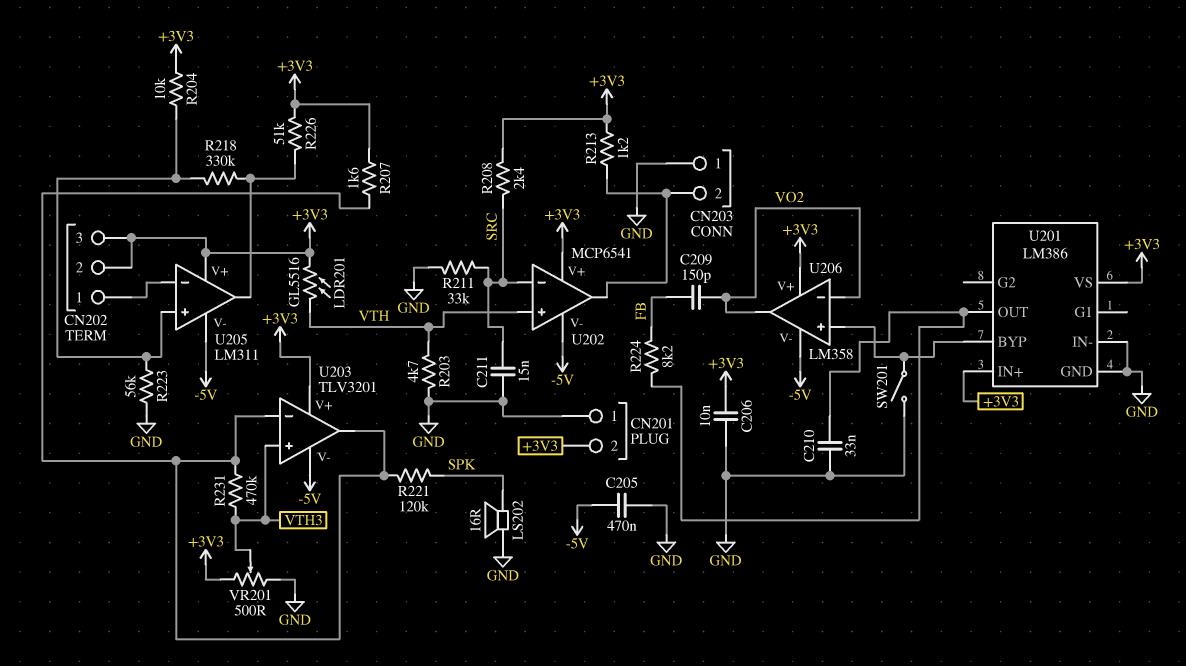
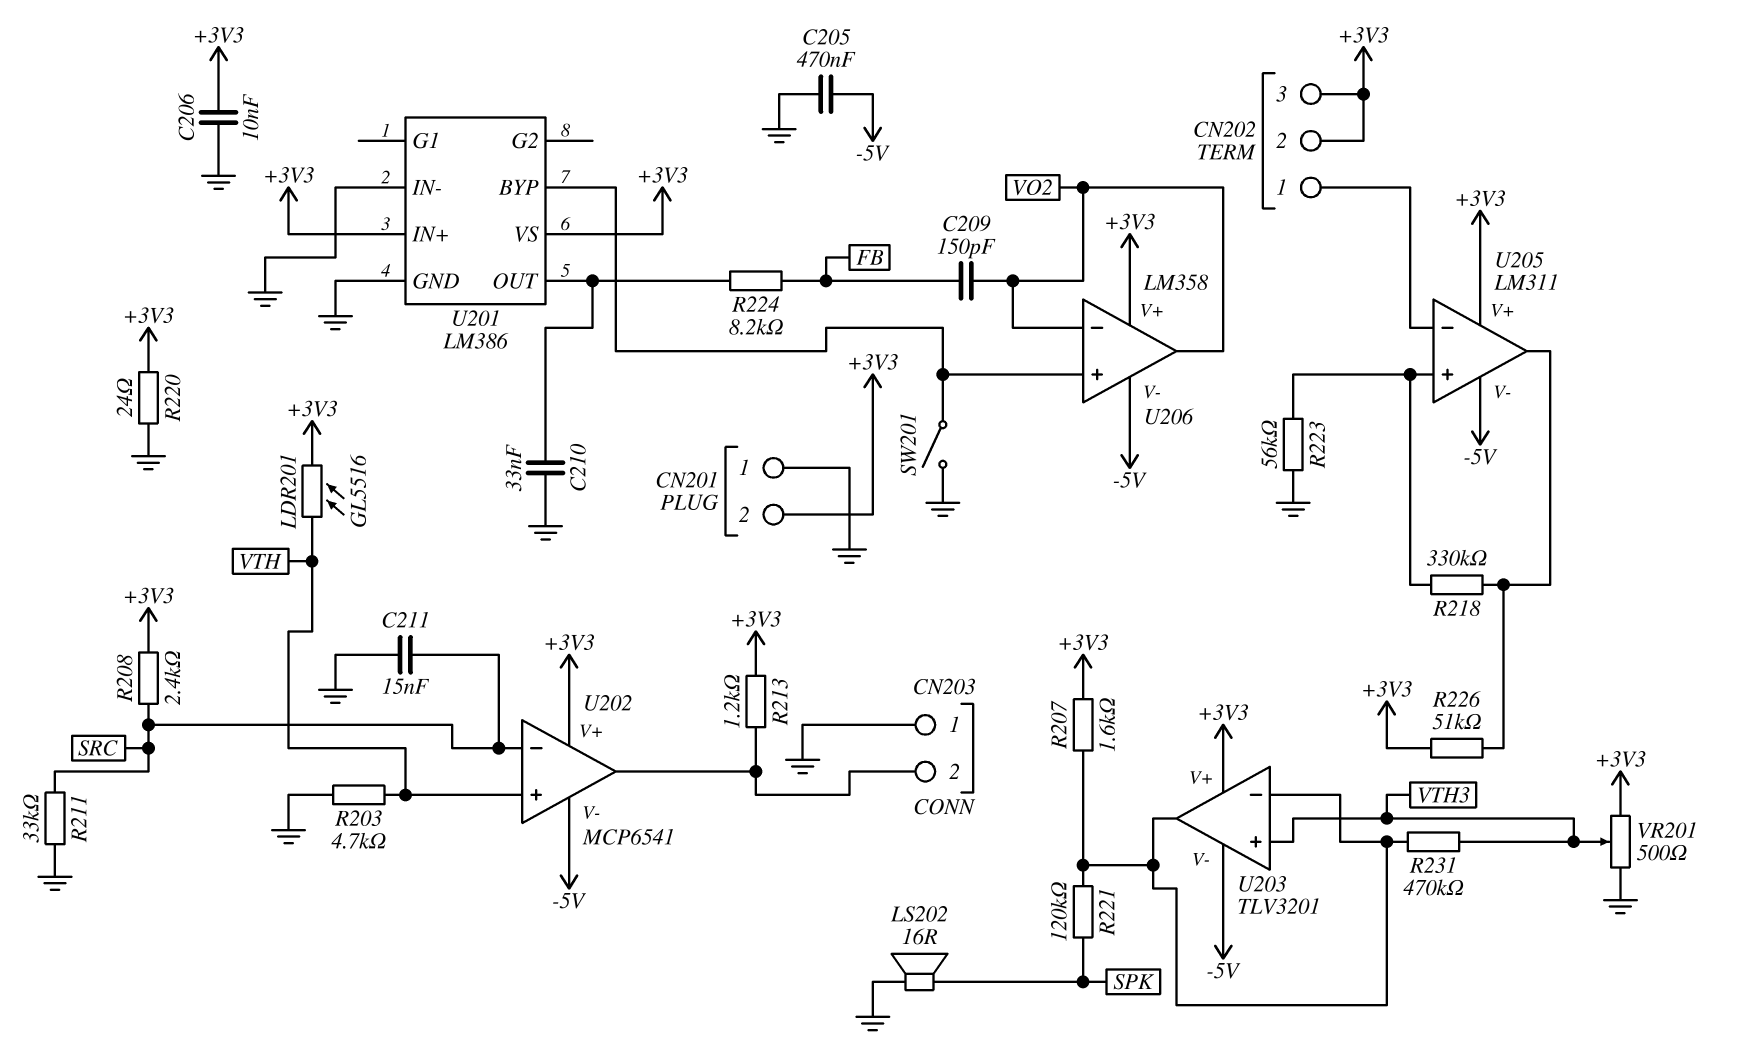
R204: 10k (+3V3, U205/in+) -> none
R220: none -> 24 (+3V3, GND)

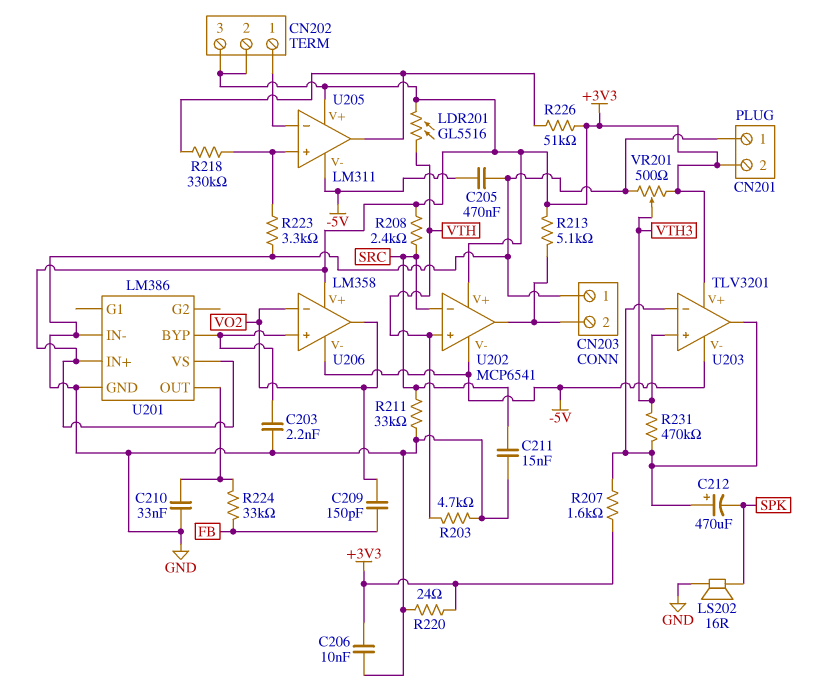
C203: none -> 2.2nF (GND, U201/BYP)
C212: none -> 470uF (plus U203/in-, minus SPK)
R213: 1.2k (+3V3, CN203/2) -> 5.1k (+3V3, CN203/2)
R221: 120k (SPK, U203/in-) -> none
R223: 56k (GND, U205/in+) -> 3.3k (GND, U205/in+)
R224: 8.2k (FB, U201/OUT) -> 33k (FB, U201/OUT)
SW201: switch (GND, U201/BYP) -> none

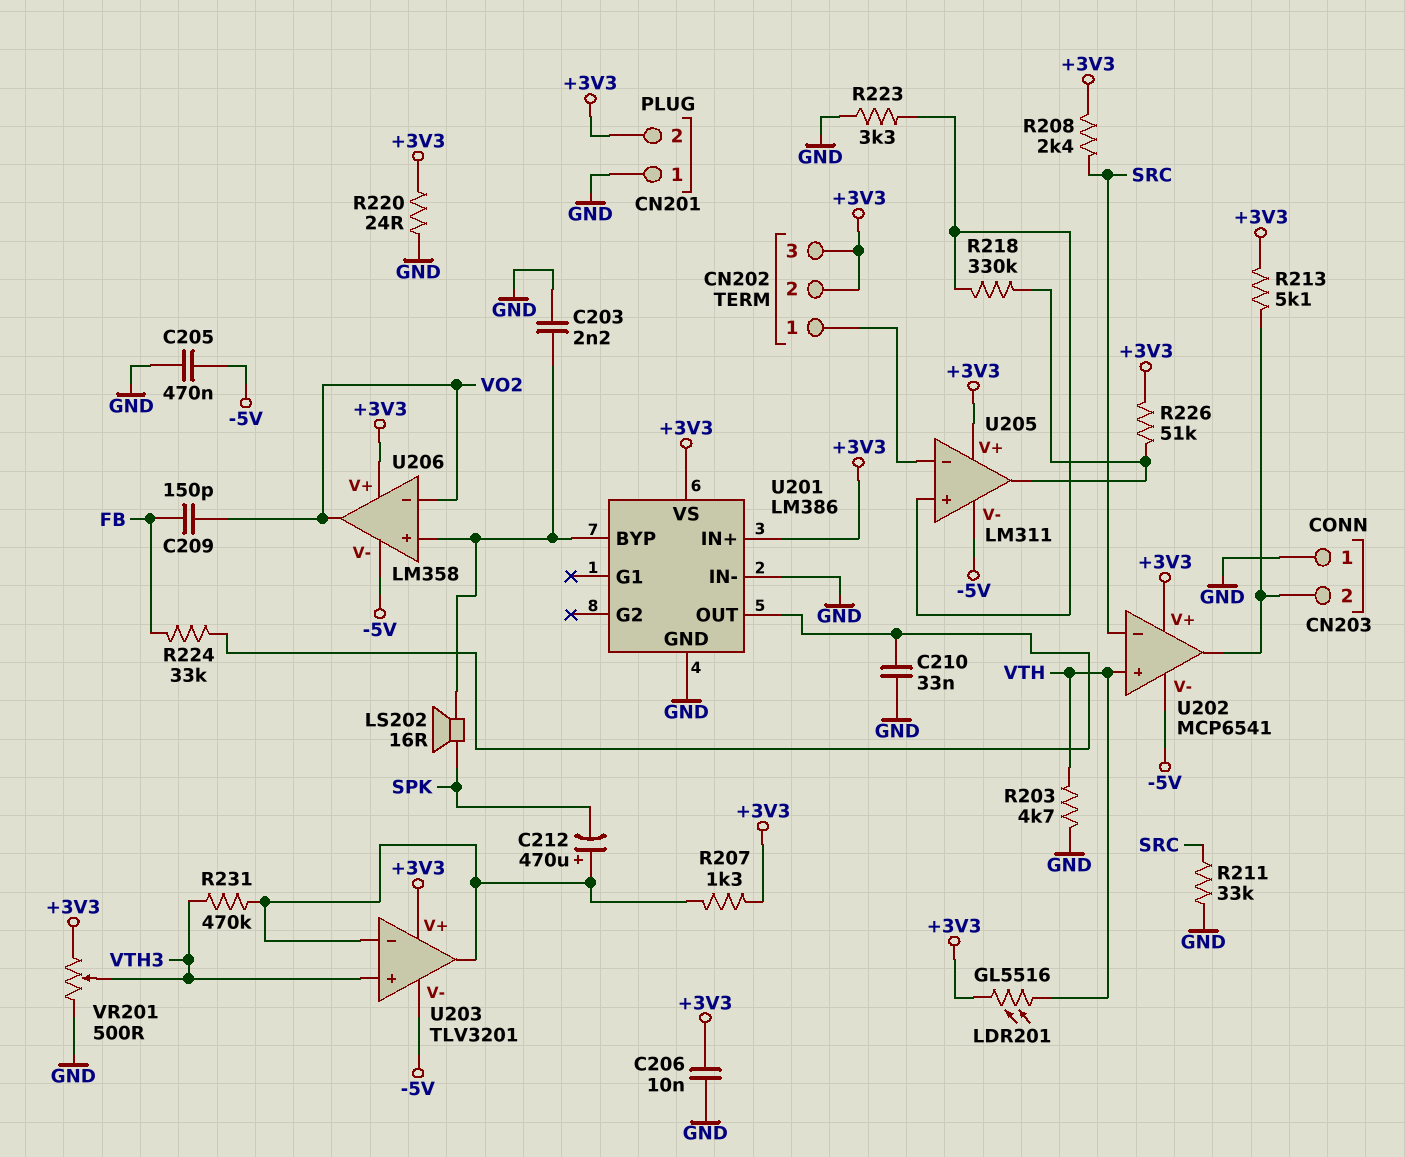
C211: 15nF (GND, SRC) -> none
LS202: speaker 16R (GND, SPK) -> speaker 16R (SPK, U201/BYP)
R207: 1.6k (+3V3, U203/in-) -> 1.3k (+3V3, U203/in-)

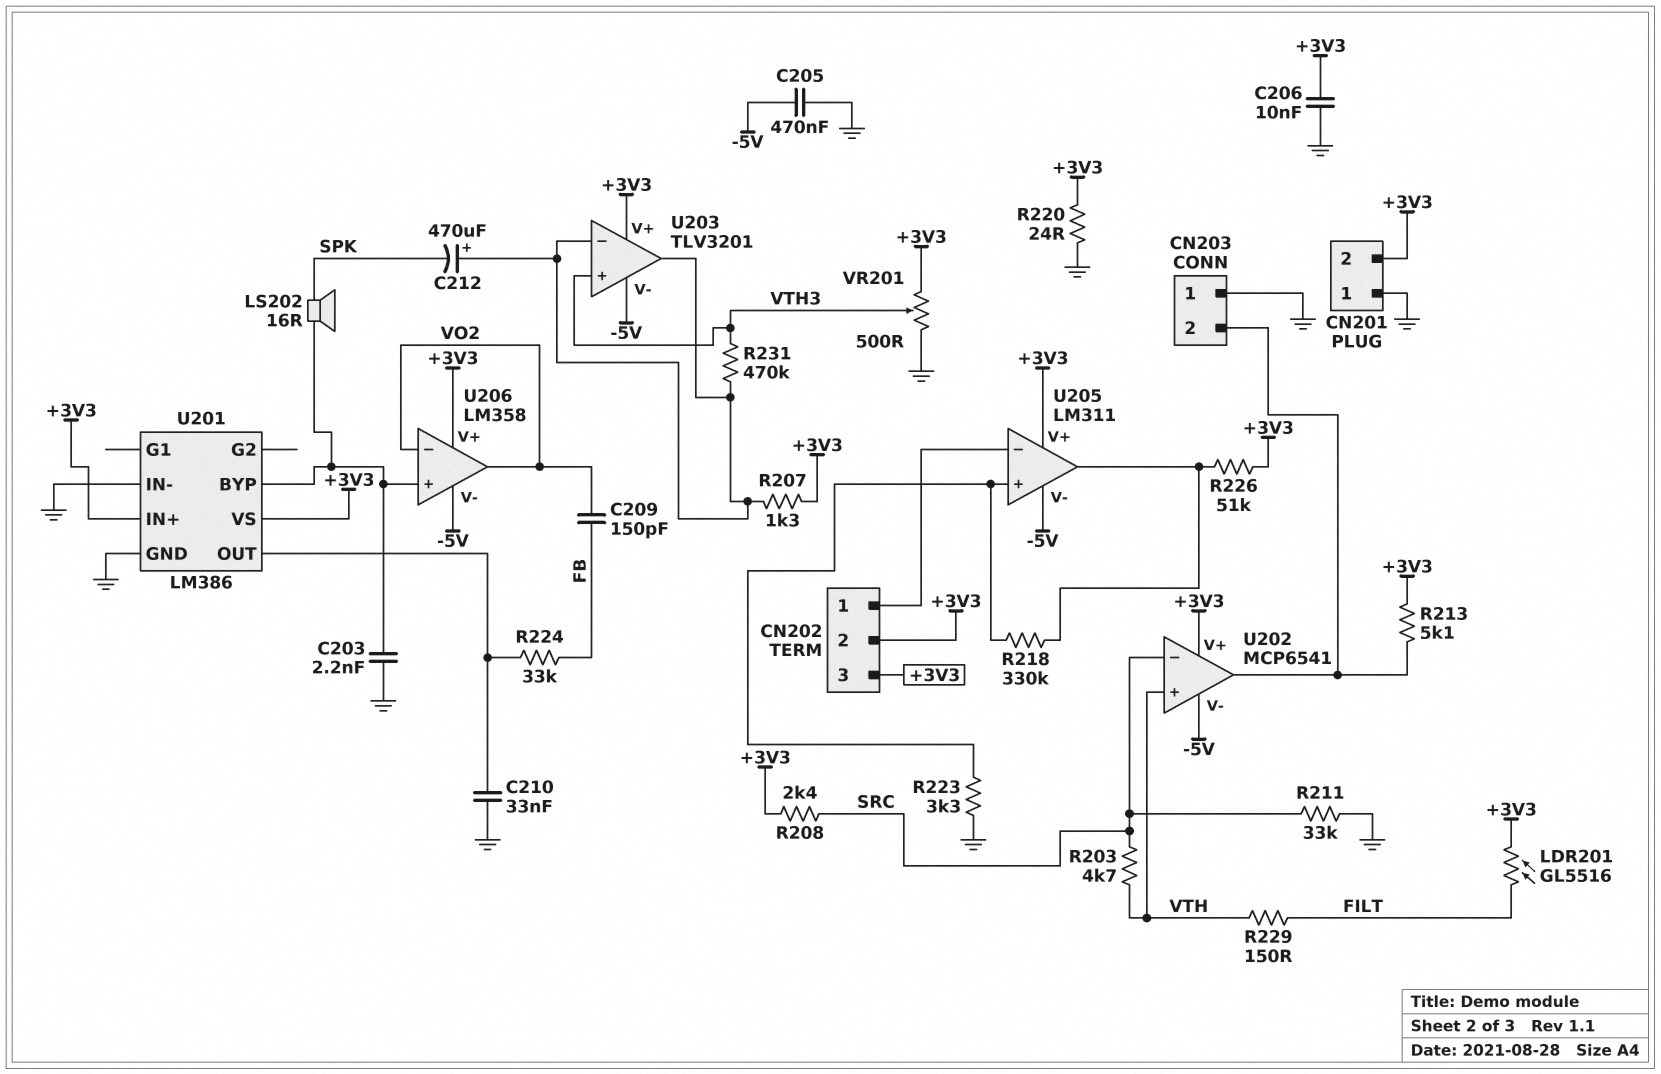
LDR201: GL5516 (+3V3, VTH) -> GL5516 (+3V3, FILT)
R203: 4.7k (GND, VTH) -> 4.7k (SRC, VTH)
R229: none -> 150 (FILT, VTH)

